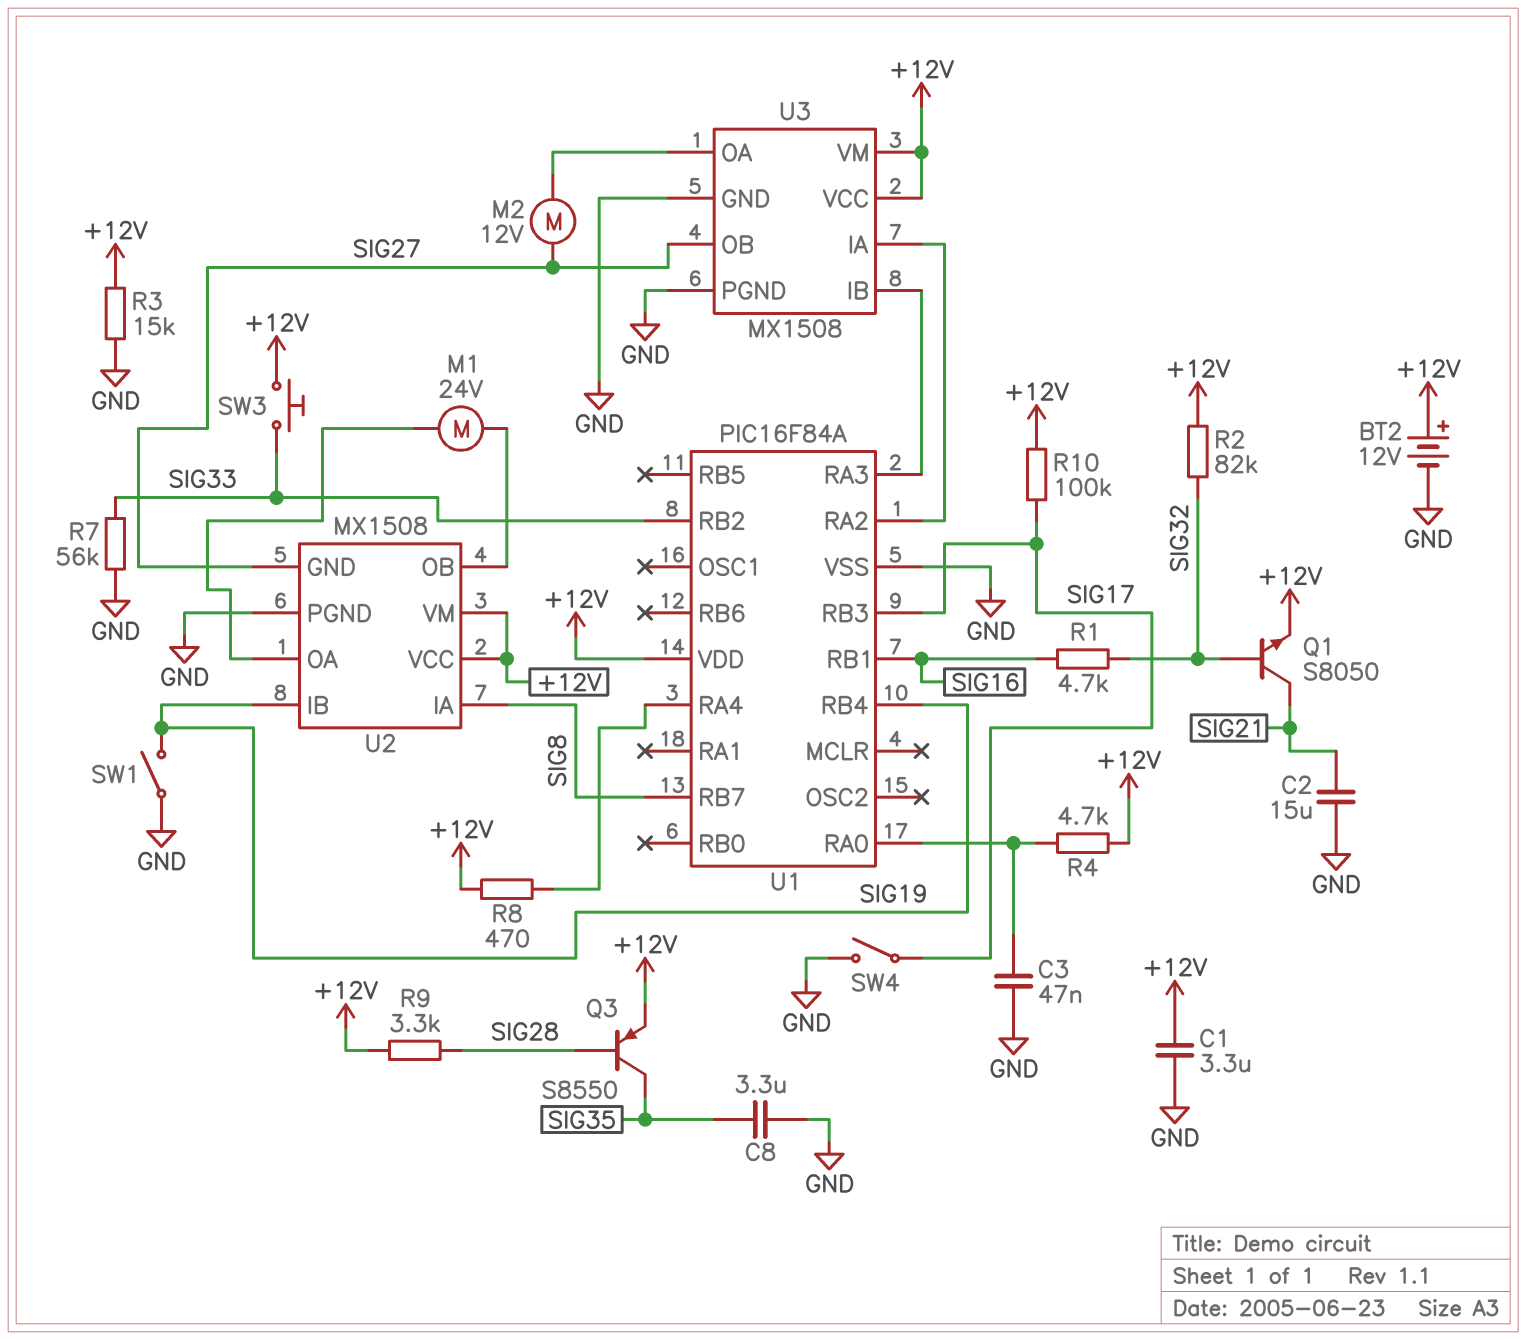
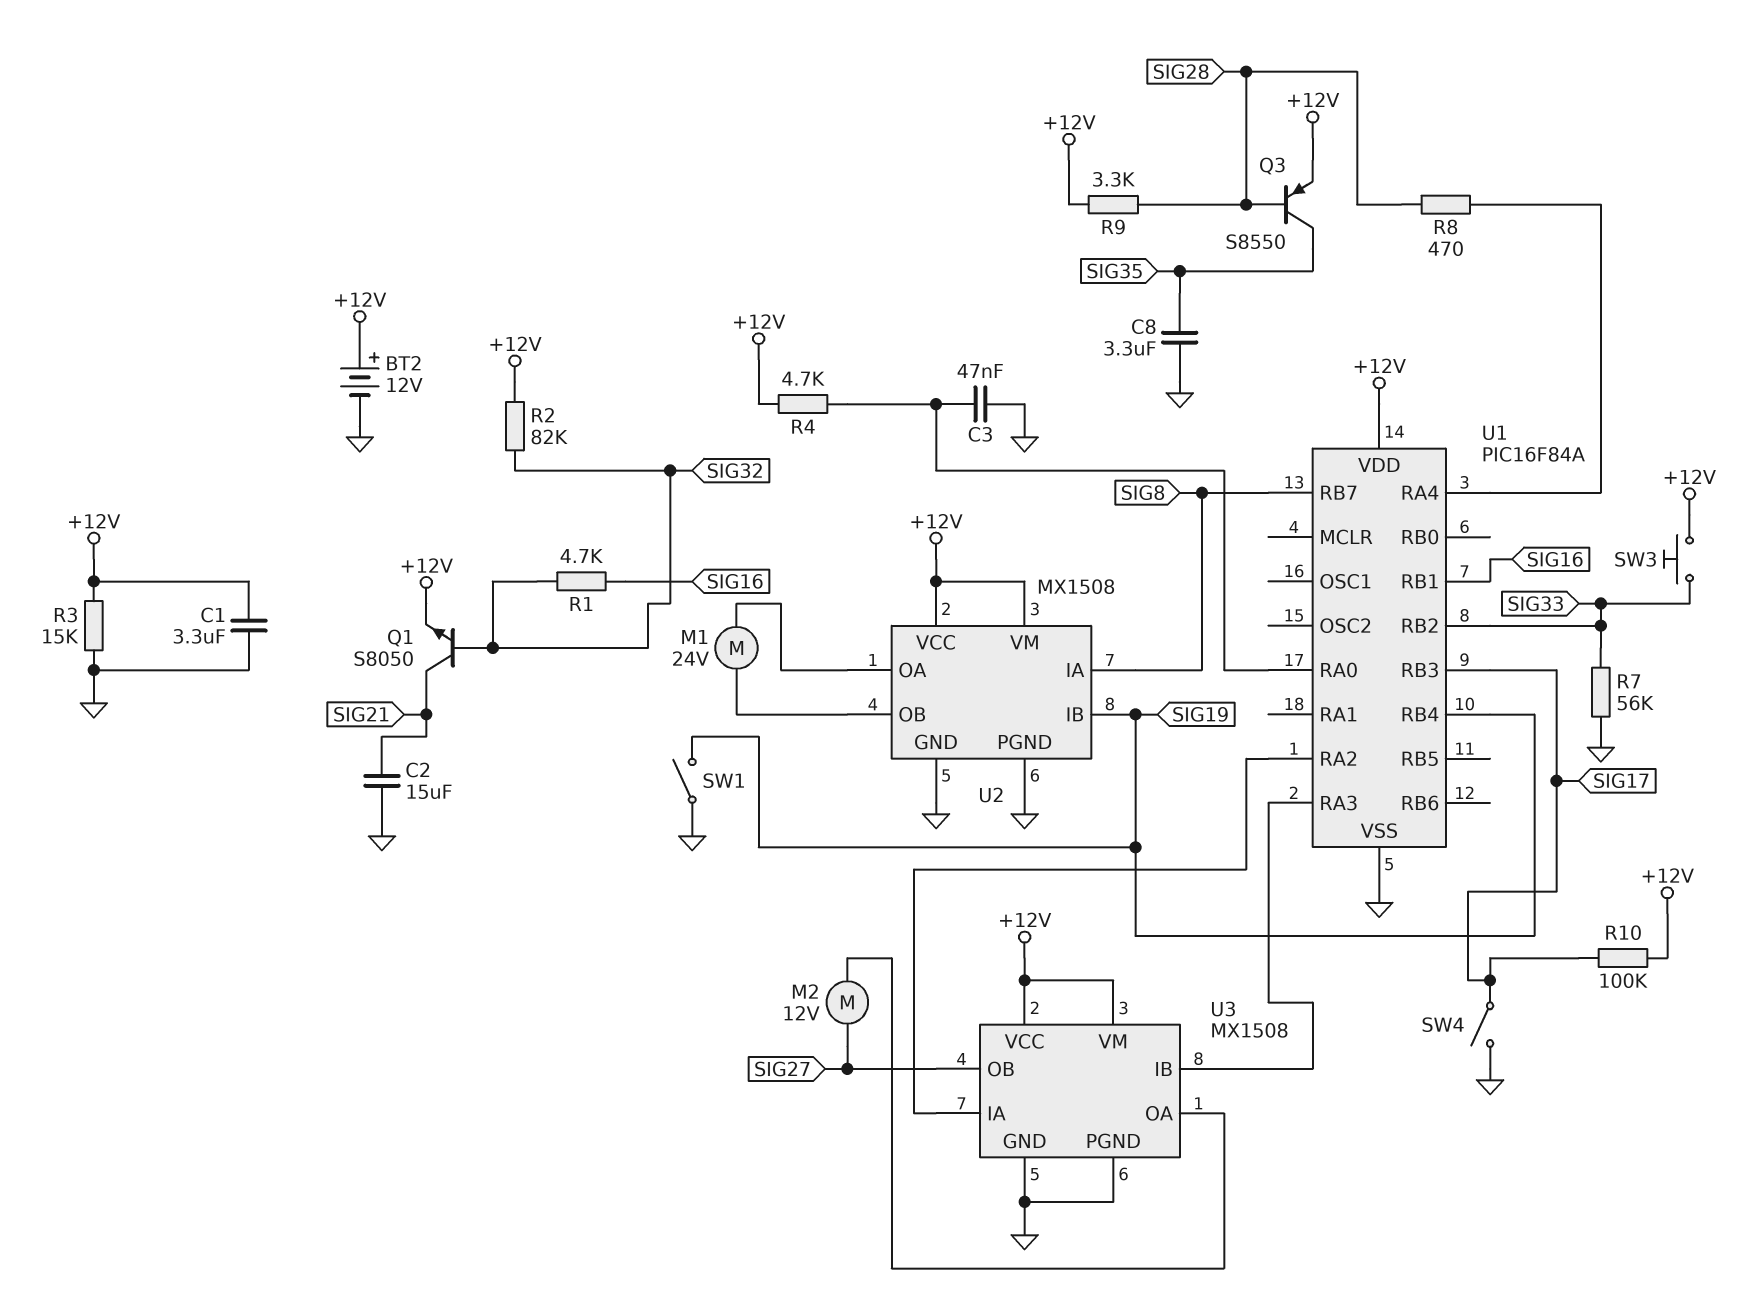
R8: 470 (+12V, U1/RA4) -> 470 (SIG28, U1/RA4)
U2 pin GND: SIG27 -> GND

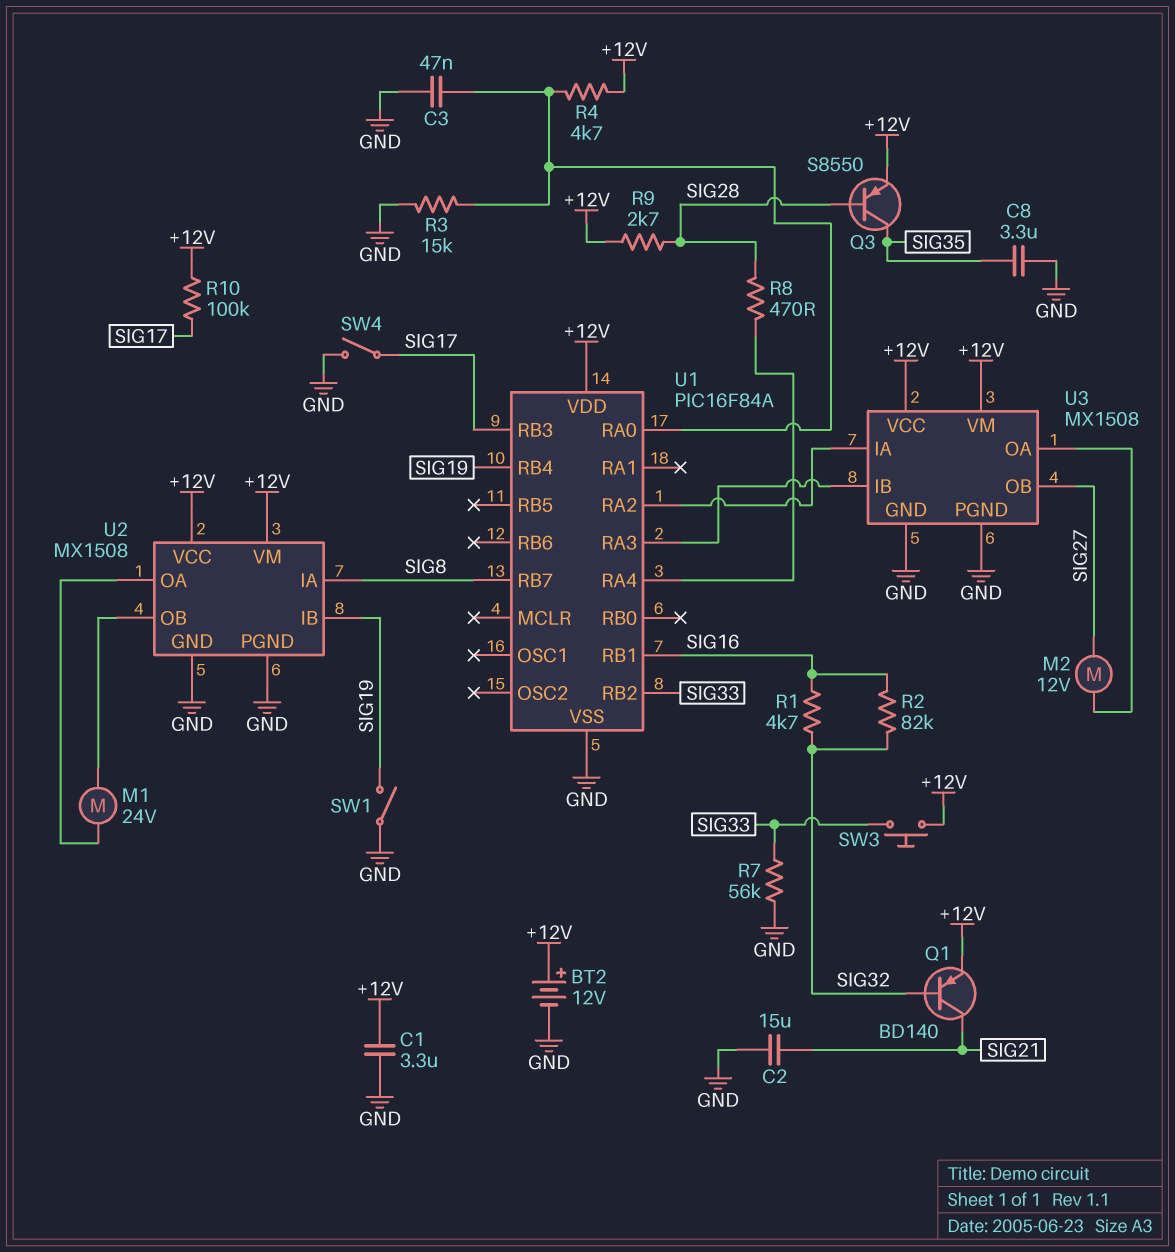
Q1: NPN S8050 (B SIG32, C SIG21, E +12V) -> PNP BD140 (B SIG32, C SIG21, E +12V)
R2: 82k (+12V, SIG32) -> 82k (SIG16, SIG32)
R3: 15k (+12V, GND) -> 15k (GND, U1/RA0)
R9: 3.3k (+12V, SIG28) -> 2.7k (+12V, SIG28)

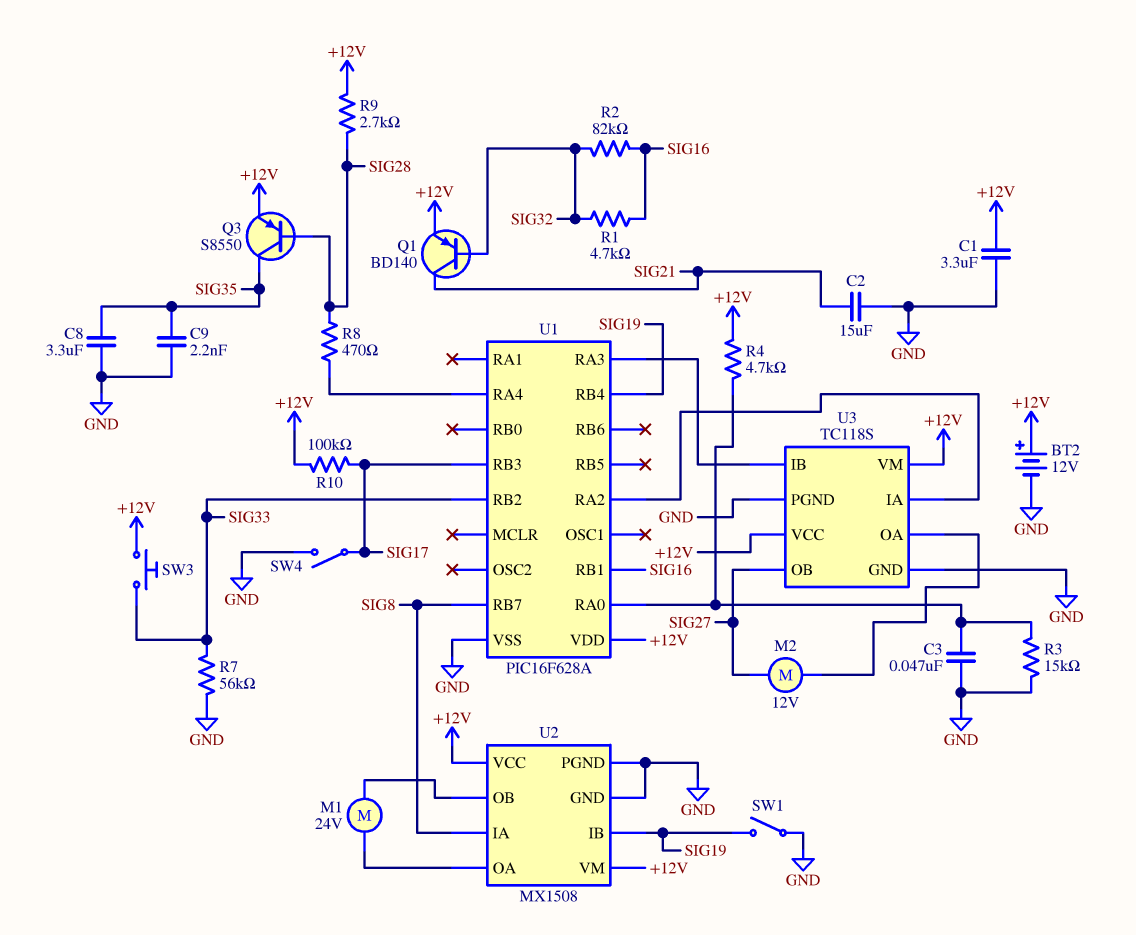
C9: none -> 2.2nF (GND, SIG35)
U1: PIC16F84A -> PIC16F628A
U3: MX1508 -> TC118S

